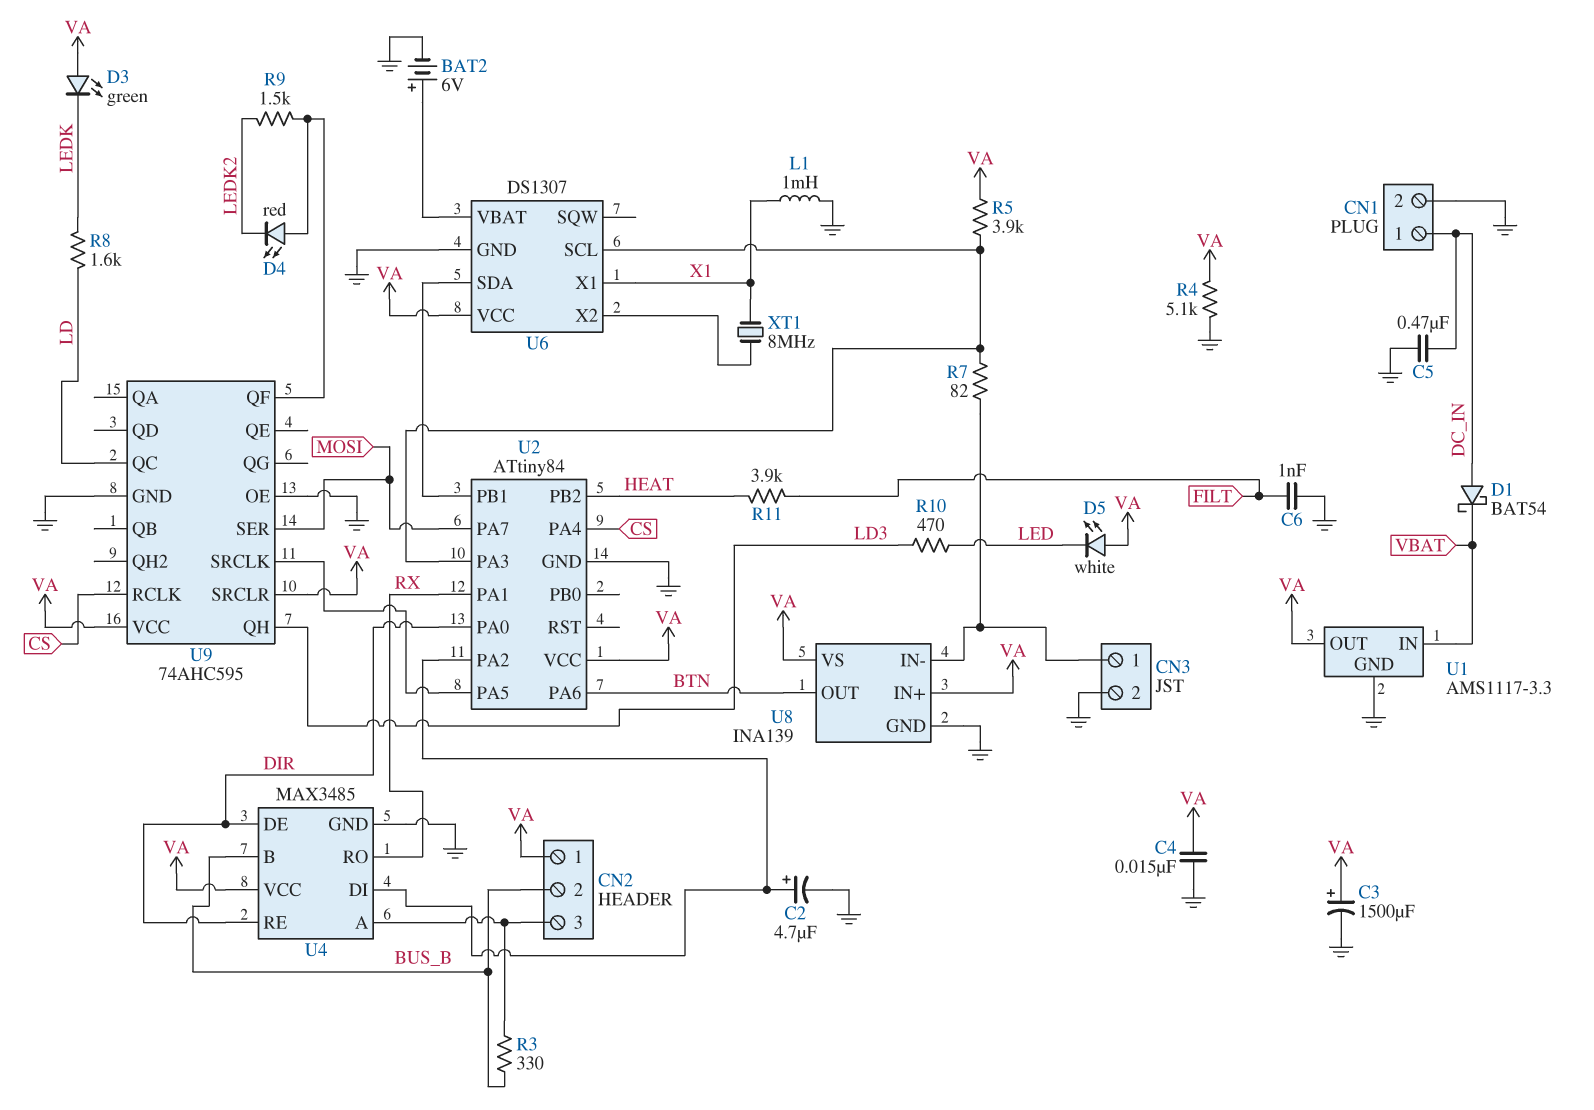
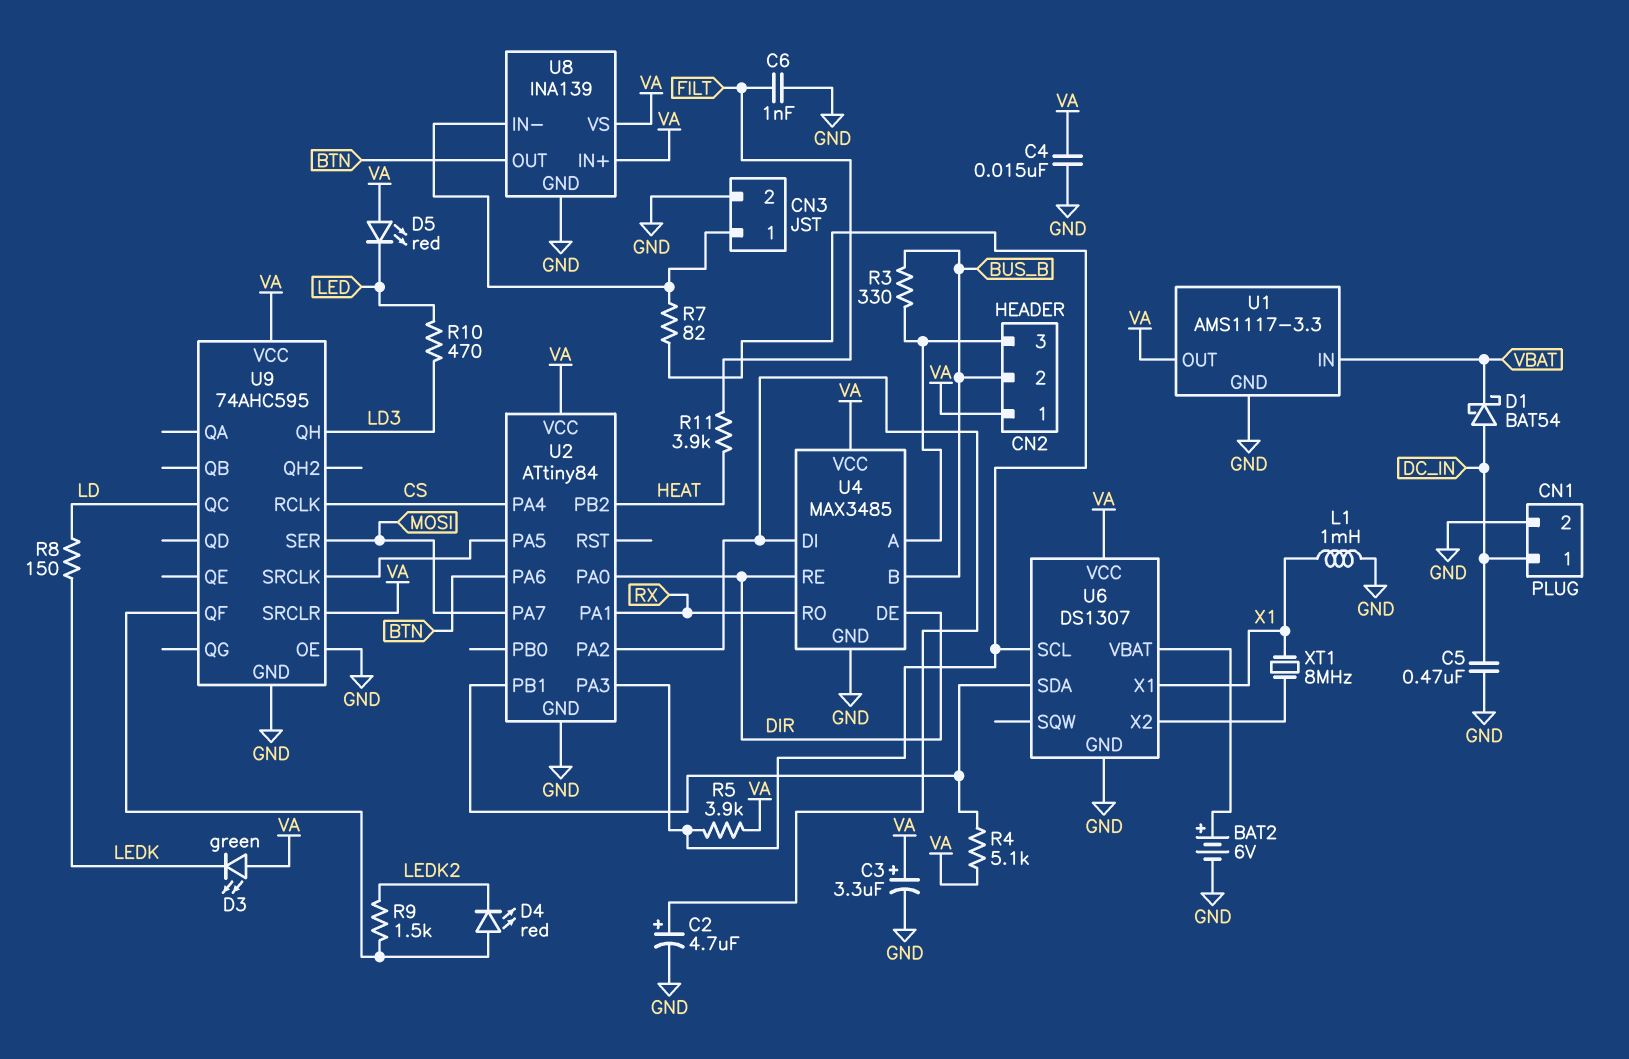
C3: 1500uF (plus VA, minus GND) -> 3.3uF (plus VA, minus GND)
D5: LED white (A VA, K LED) -> LED red (A VA, K LED)
R4: 5.1k (GND, VA) -> 5.1k (U2/PB1, VA)
R8: 1.6k (LD, LEDK) -> 150 (LD, LEDK)

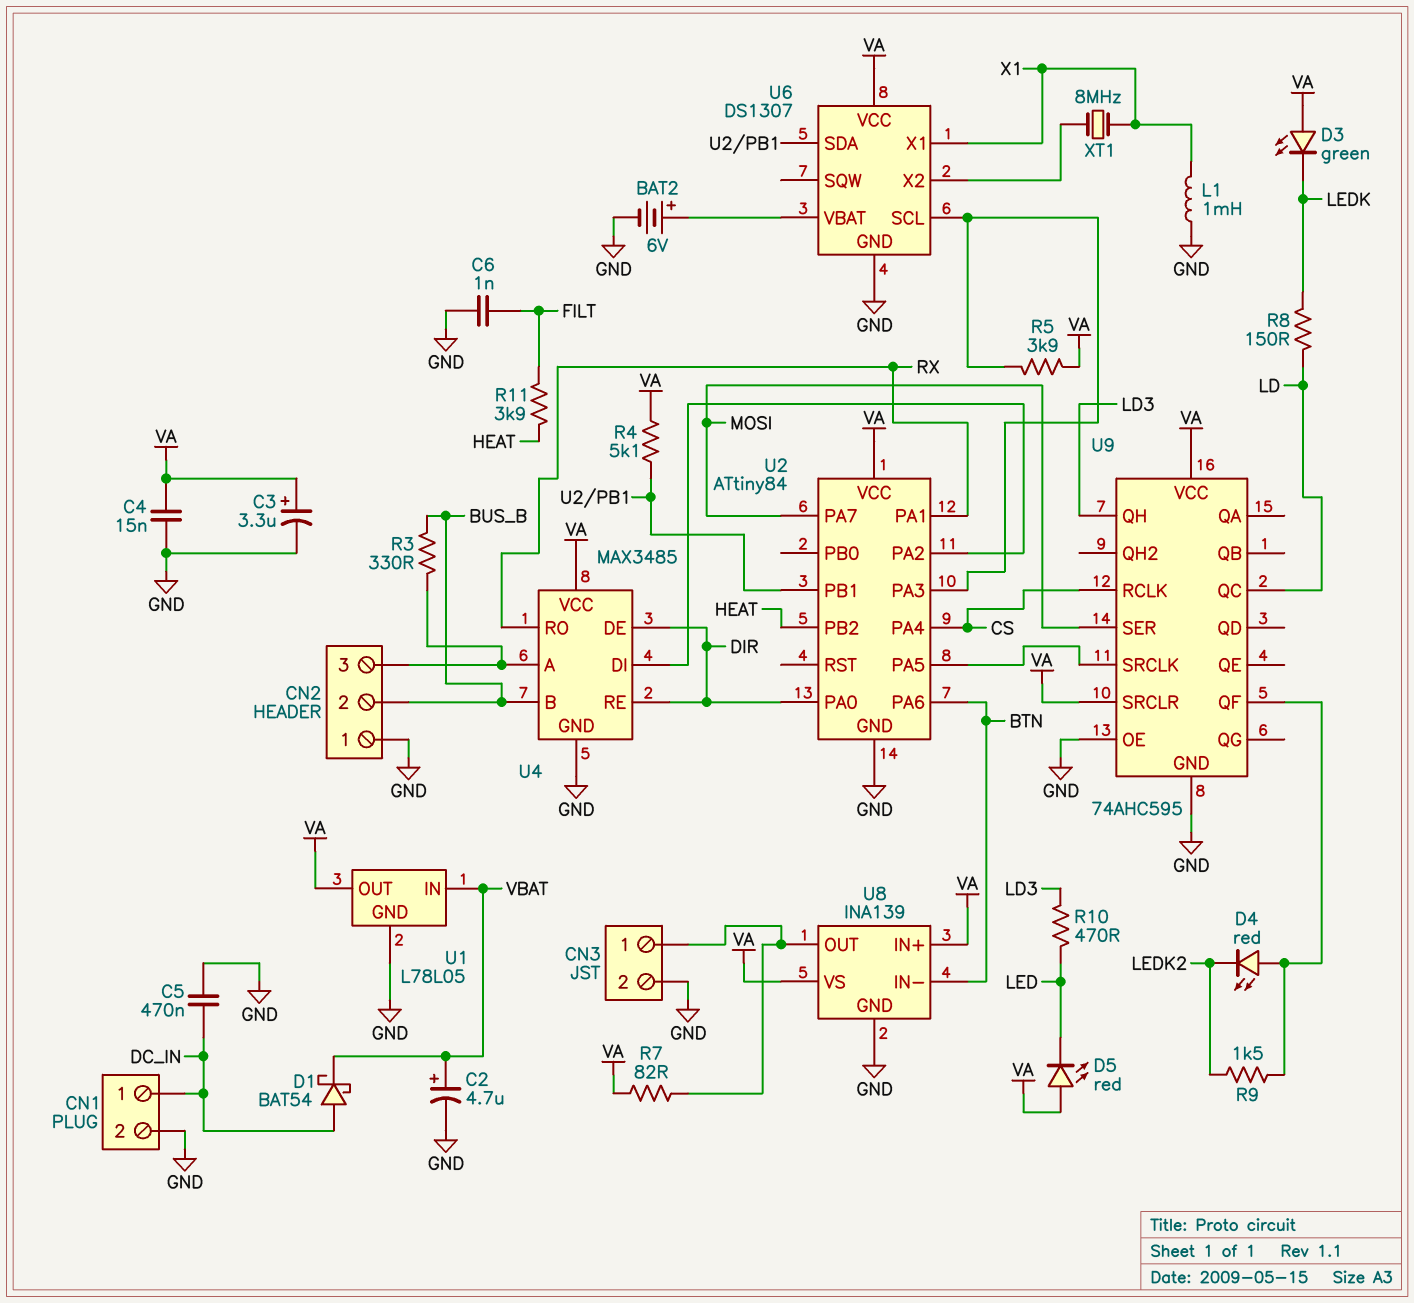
C2: 4.7uF (plus U2/PA2, minus GND) -> 4.7uF (plus VBAT, minus GND)
CN2 pin 1: VA -> GND
R7: 82 (CN3/1, U2/PA3) -> 82 (CN3/1, VA)
U1: AMS1117-3.3 -> L78L05
U8 pin IN-: CN3/1 -> BTN
U8 pin OUT: BTN -> CN3/1

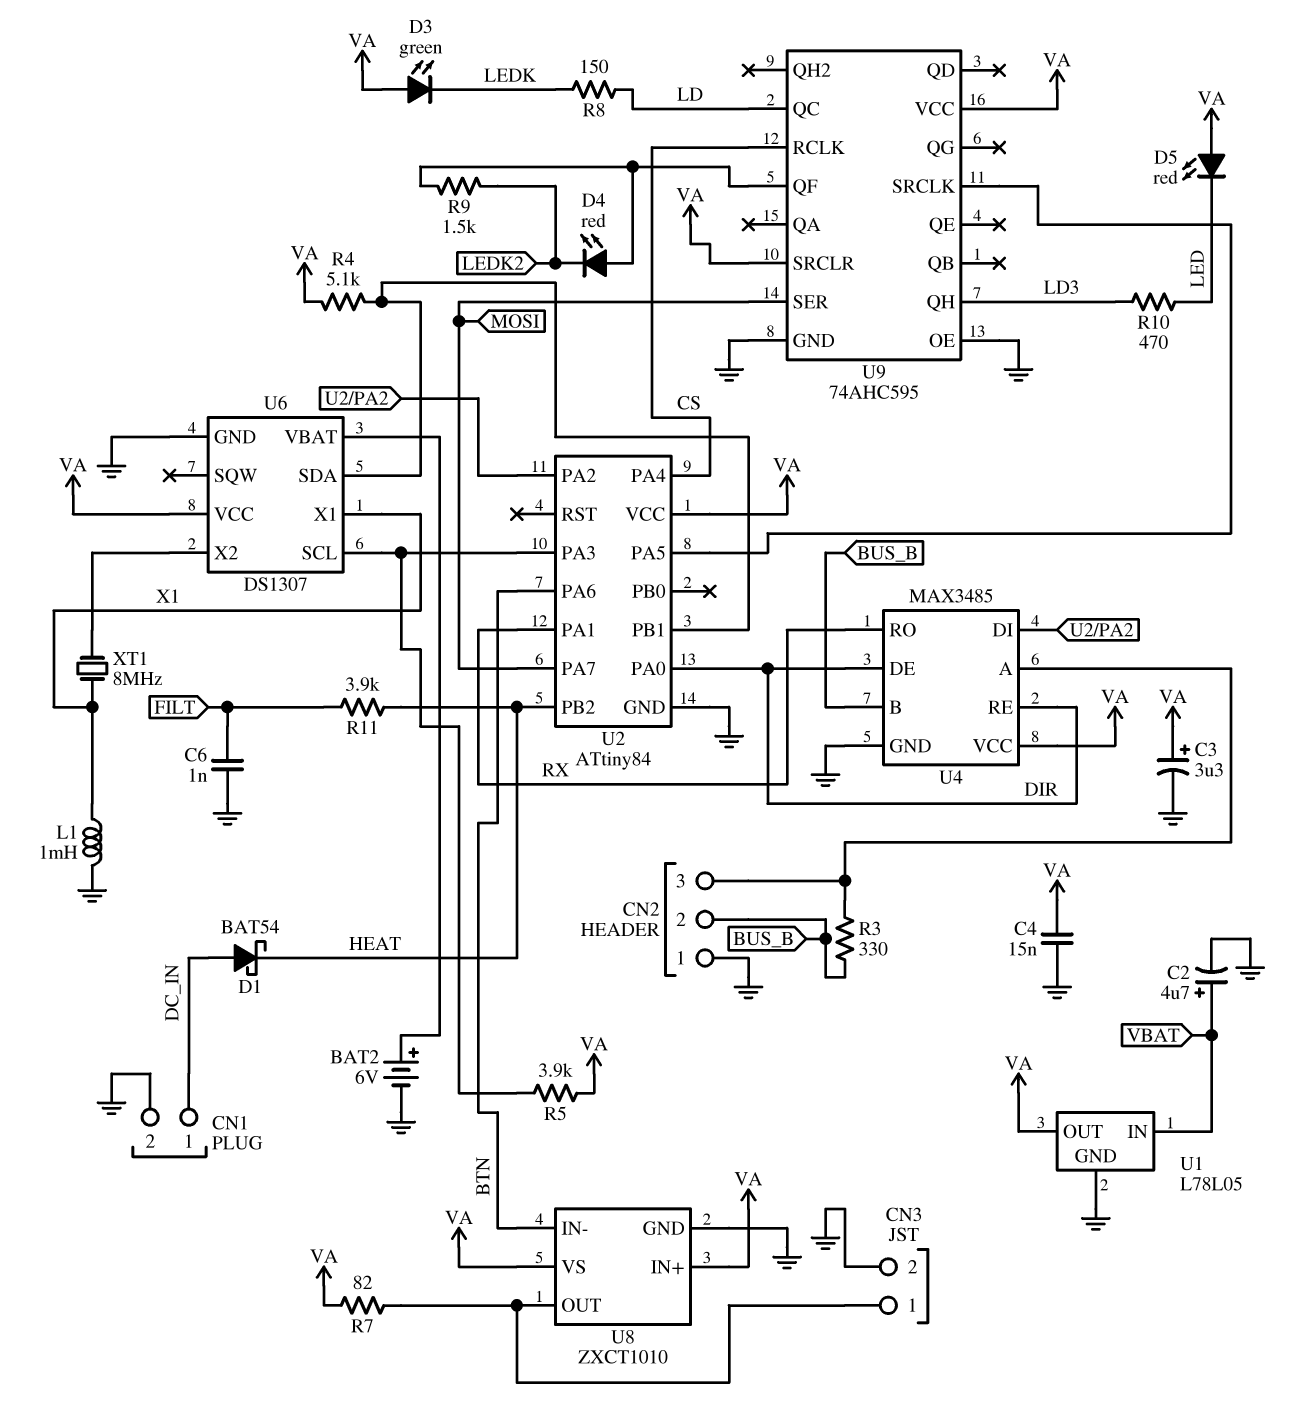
C5: 470nF (DC_IN, GND) -> none
D1: schottky BAT54 (A DC_IN, K VBAT) -> schottky BAT54 (A DC_IN, K HEAT)
U8: INA139 -> ZXCT1010

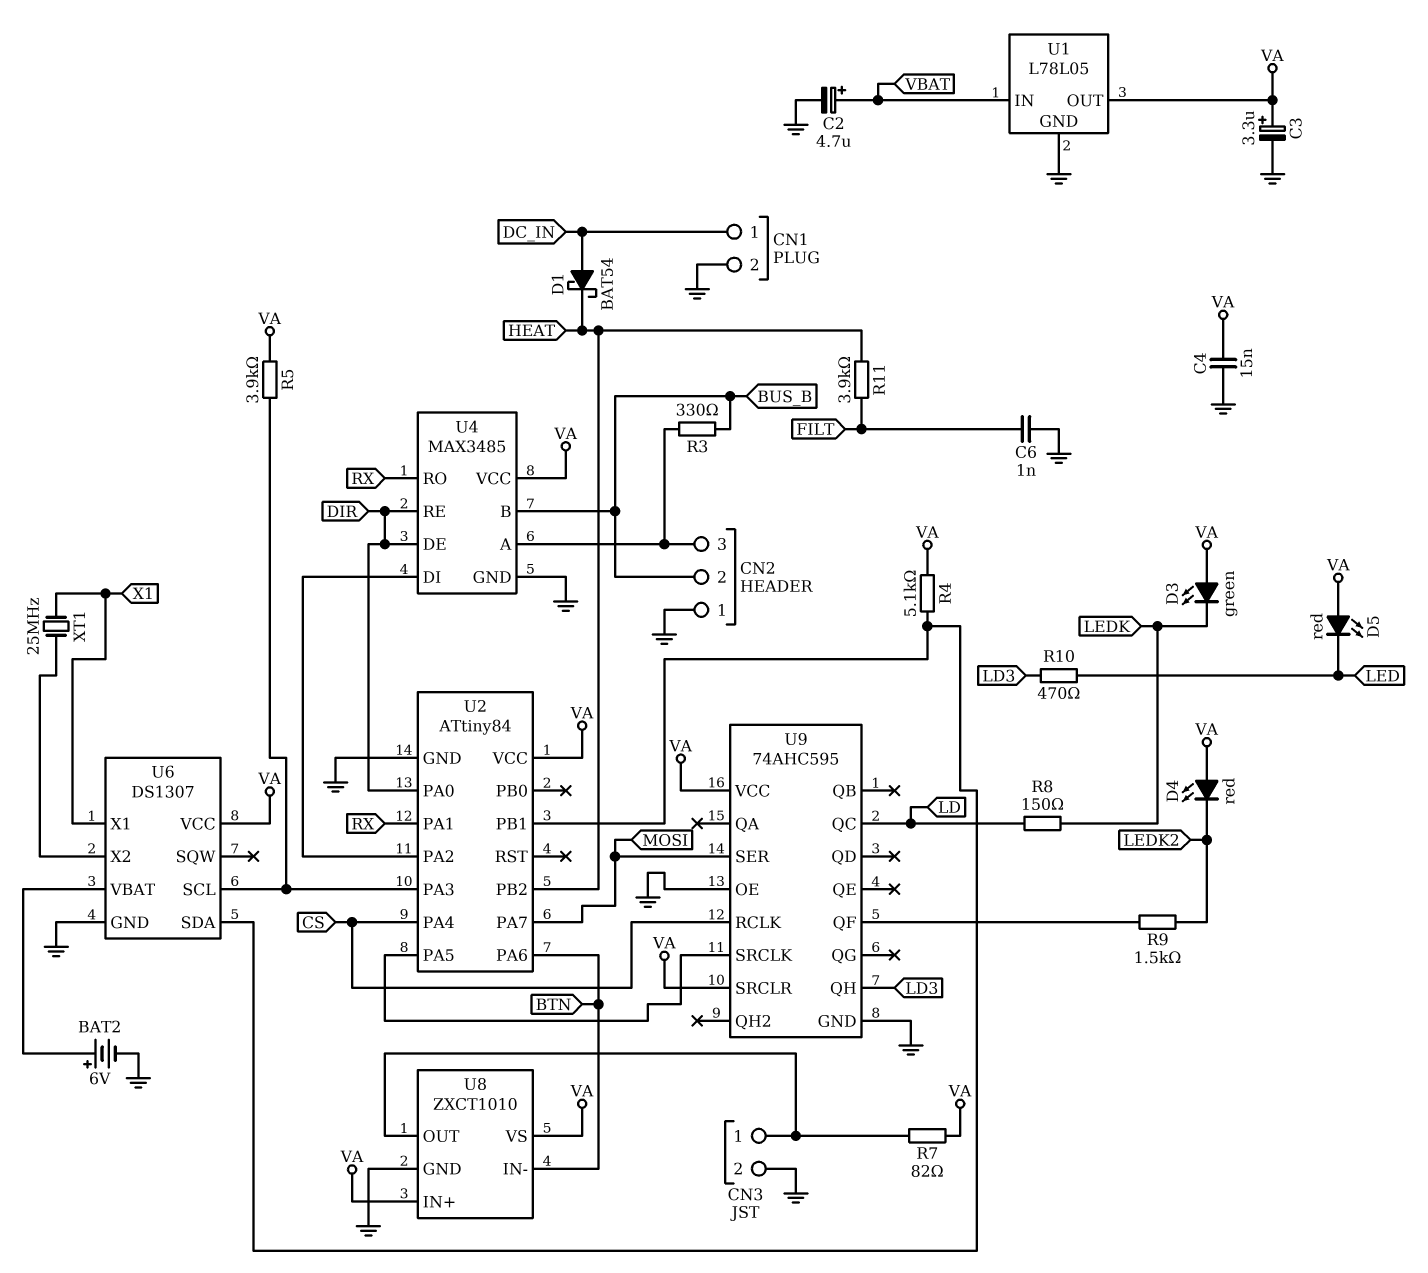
D4: LED red (A U9/QF, K LEDK2) -> LED red (A VA, K LEDK2)
L1: 1mH (GND, X1) -> none
XT1: 8MHz (U6/X2, X1) -> 25MHz (U6/X2, X1)

